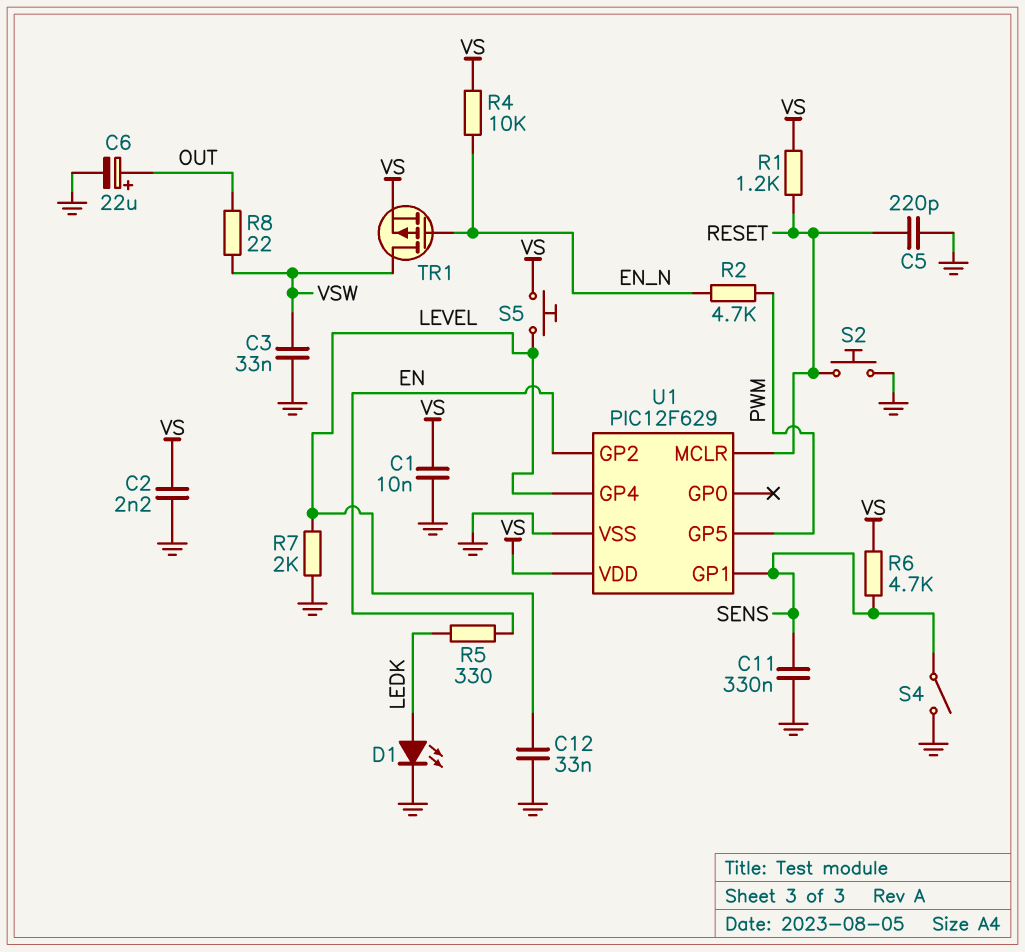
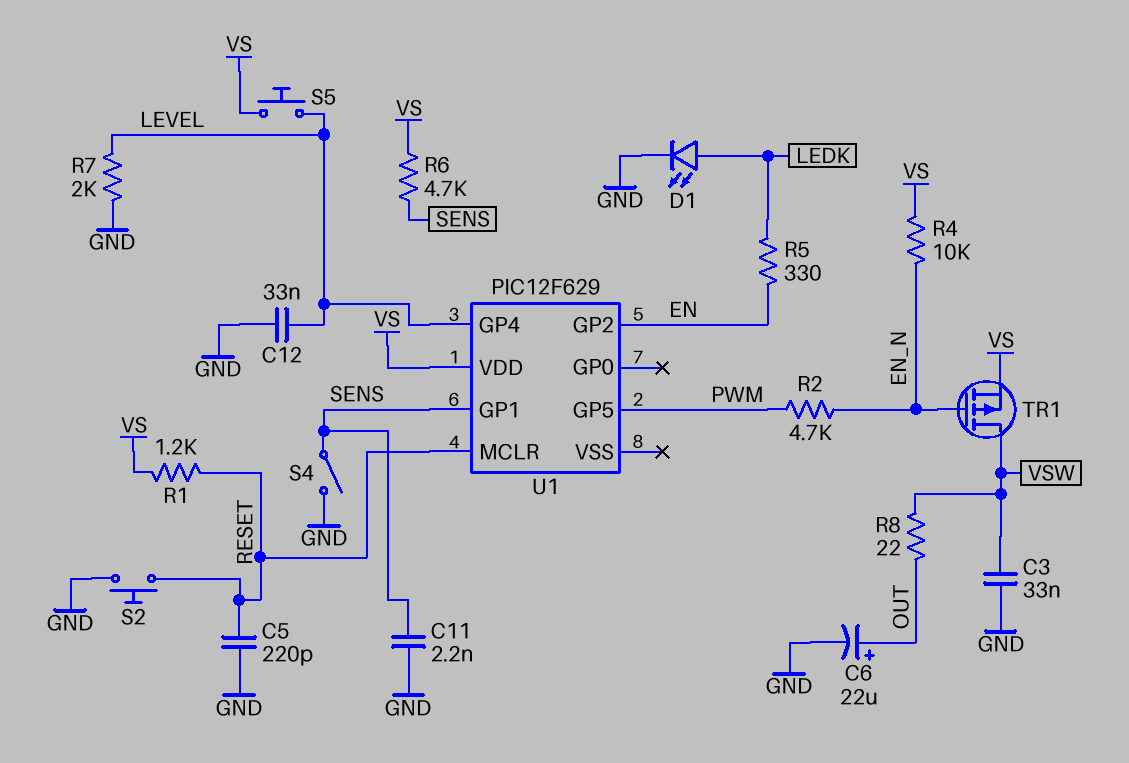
C1: 10nF (GND, VS) -> none
C2: 2.2nF (GND, VS) -> none
C11: 330nF (GND, SENS) -> 2.2nF (GND, SENS)
U1 pin VSS: GND -> none

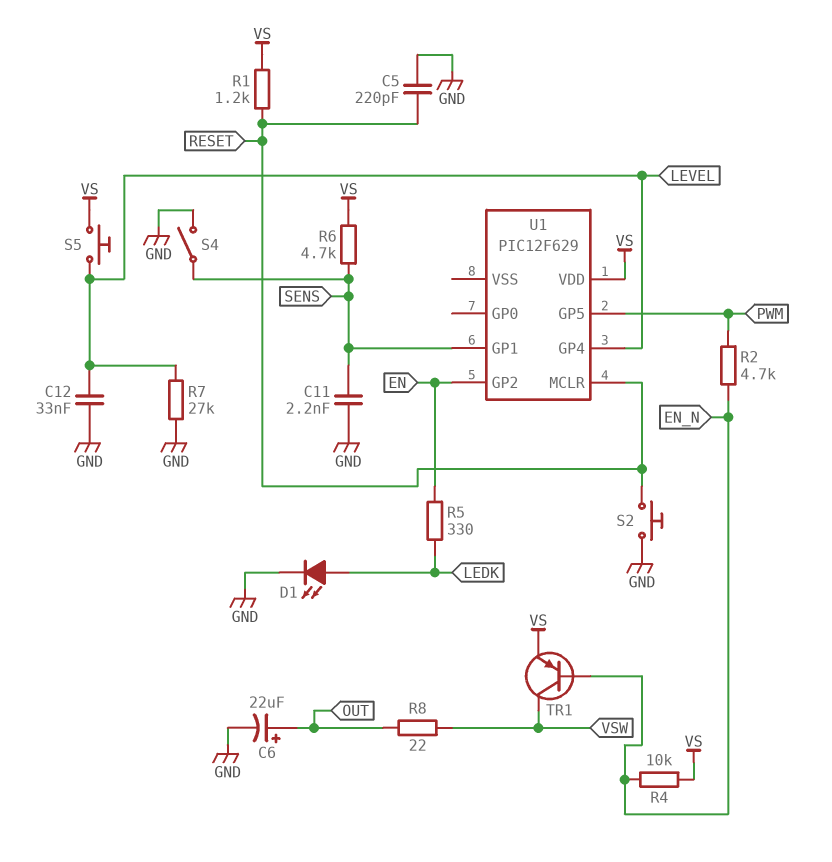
C3: 33nF (GND, VSW) -> none
R7: 2k (GND, LEVEL) -> 27k (GND, LEVEL)
TR1: PMOS (G EN_N, D VSW, S VS) -> PNP (B EN_N, C VSW, E VS)

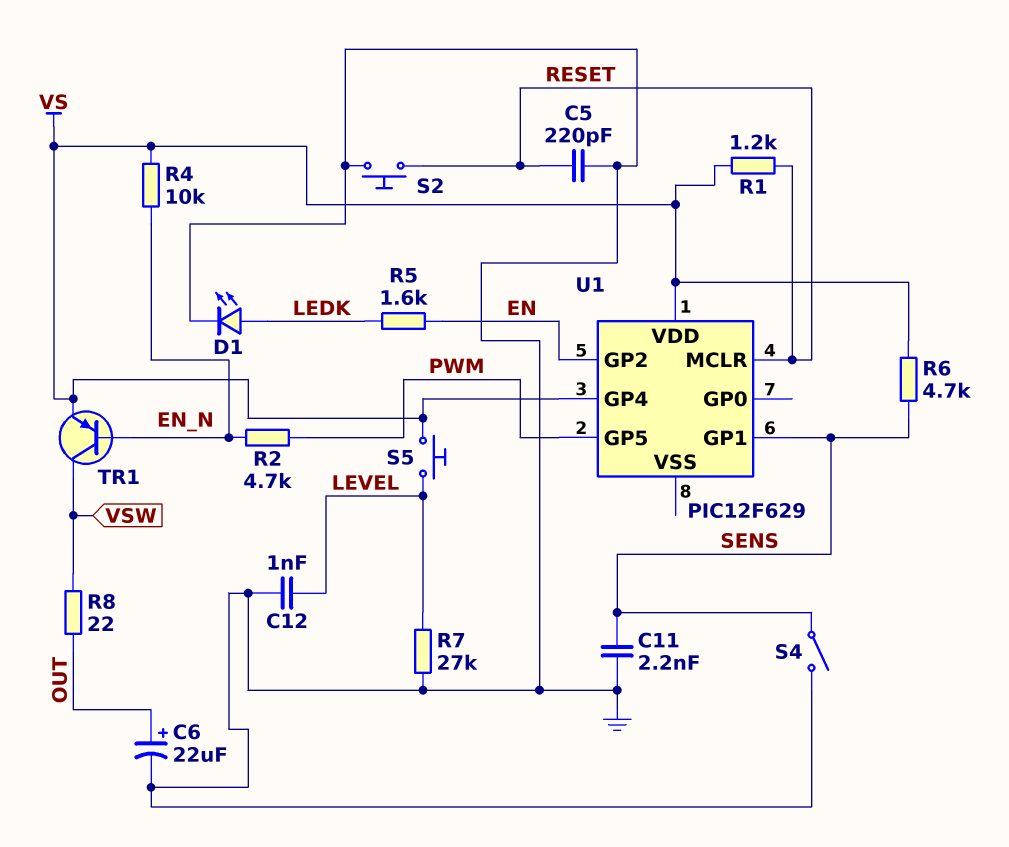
C12: 33nF (GND, LEVEL) -> 1nF (GND, LEVEL)
R5: 330 (EN, LEDK) -> 1.6k (EN, LEDK)
U1 pin GP4: LEVEL -> VS

